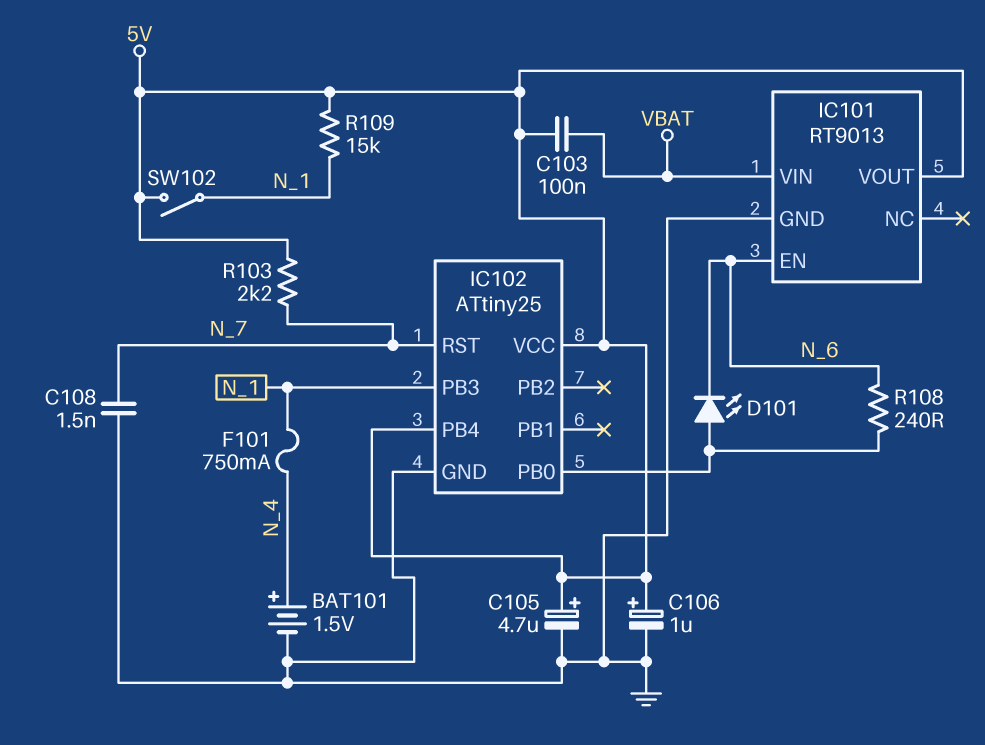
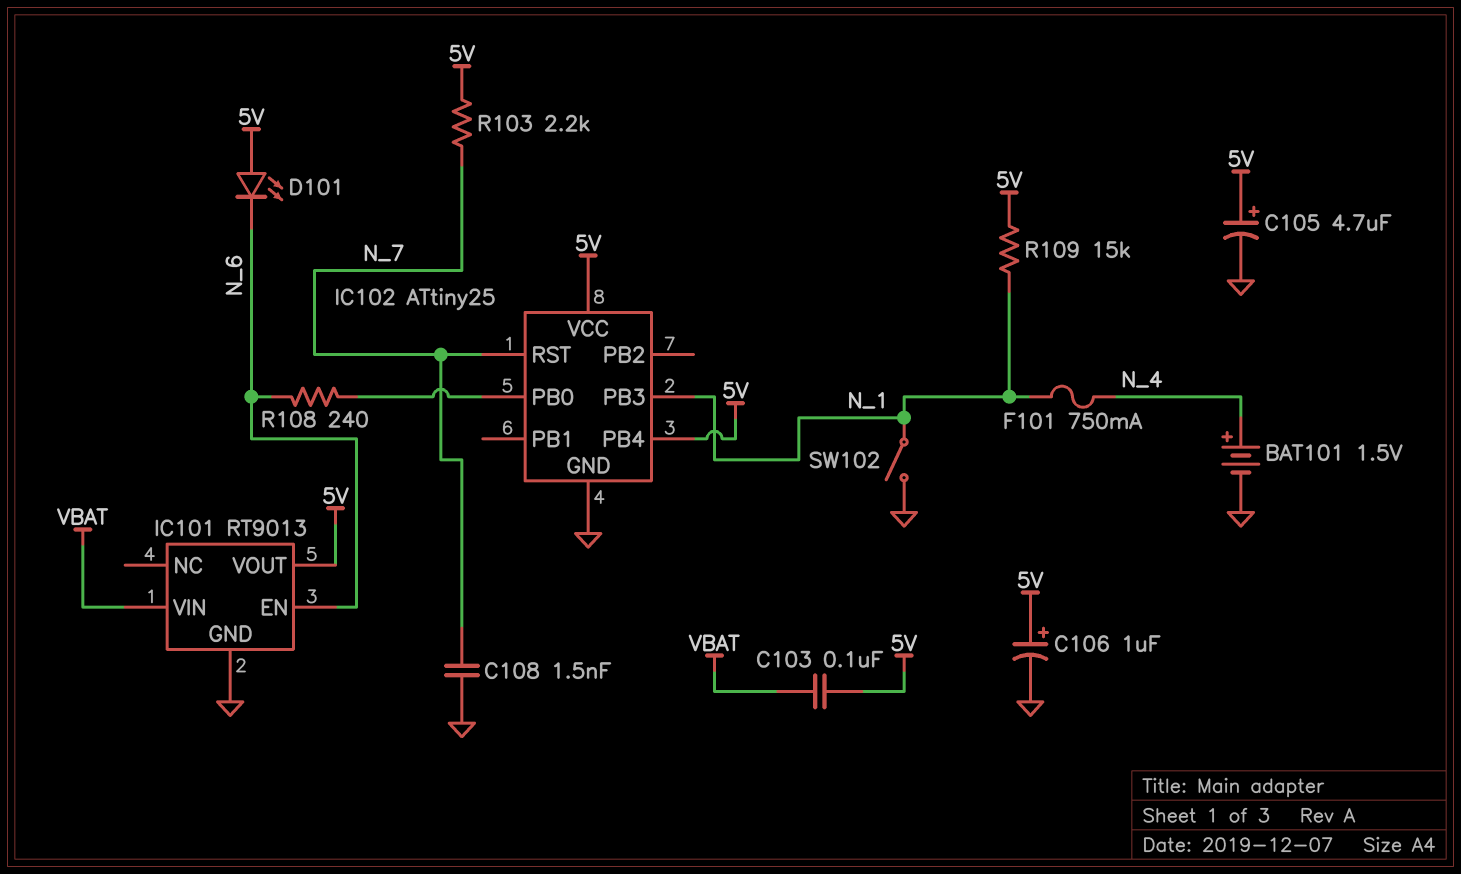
D101: LED (A IC102/PB0, K N_6) -> LED (A 5V, K N_6)
SW102: switch (5V, N_1) -> switch (GND, N_1)

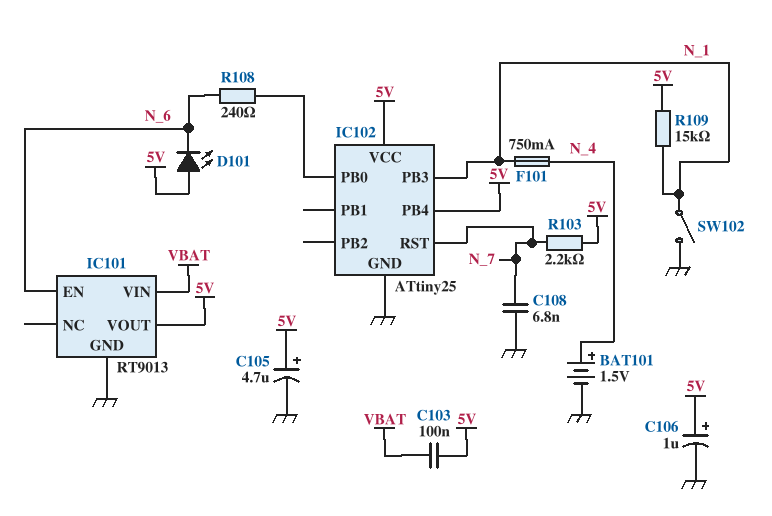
C108: 1.5nF (GND, N_7) -> 6.8nF (GND, N_7)

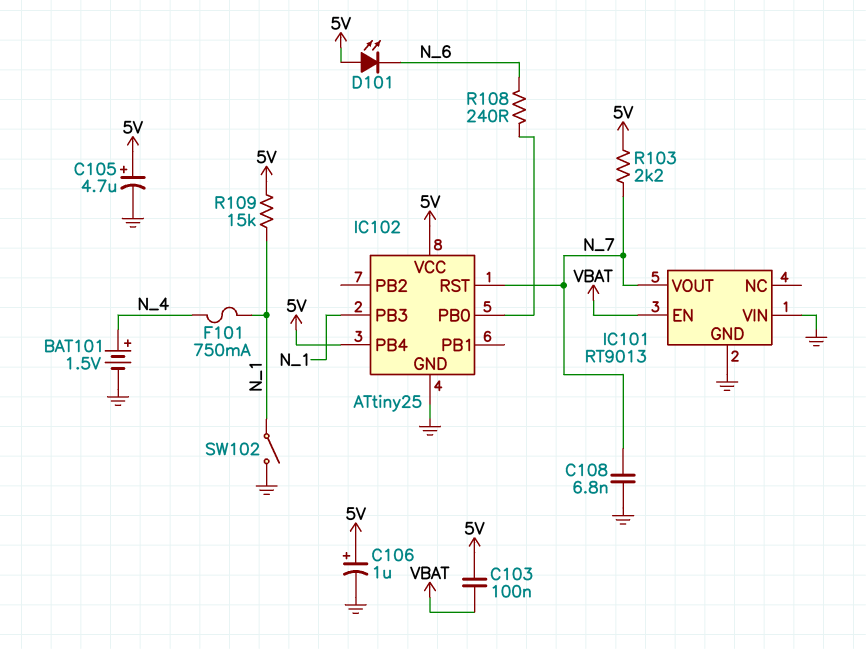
IC101 pin EN: N_6 -> VBAT
IC101 pin VIN: VBAT -> GND
IC101 pin VOUT: 5V -> N_7

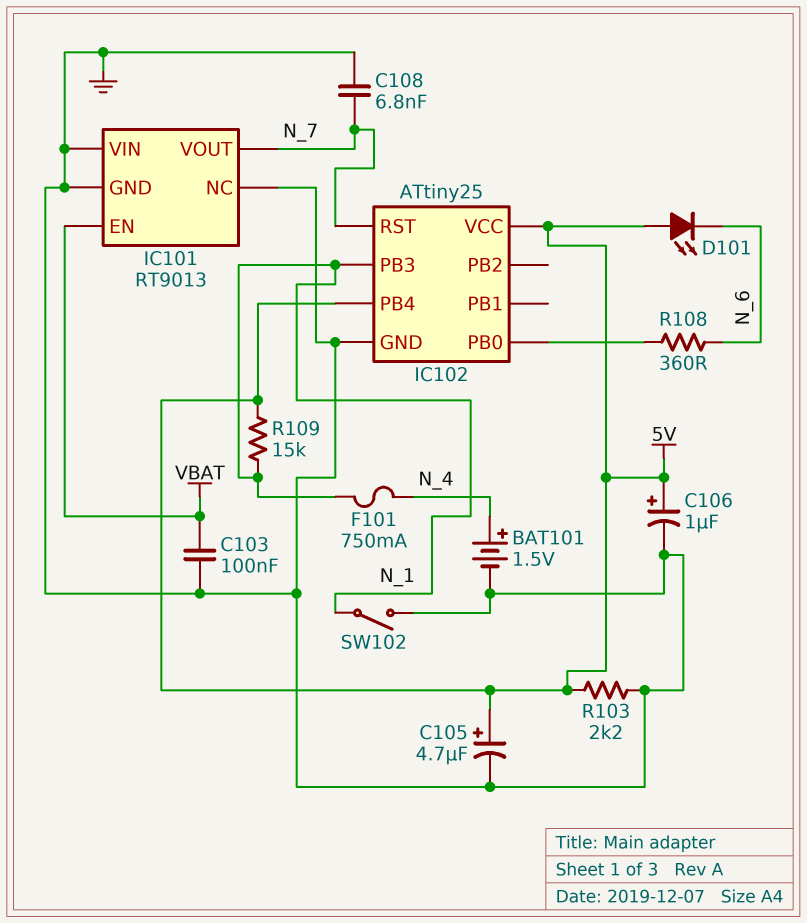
C103: 100nF (5V, VBAT) -> 100nF (GND, VBAT)
IC101 pin NC: none -> GND
R103: 2.2k (5V, N_7) -> 2.2k (5V, GND)
R108: 240 (IC102/PB0, N_6) -> 360 (IC102/PB0, N_6)

